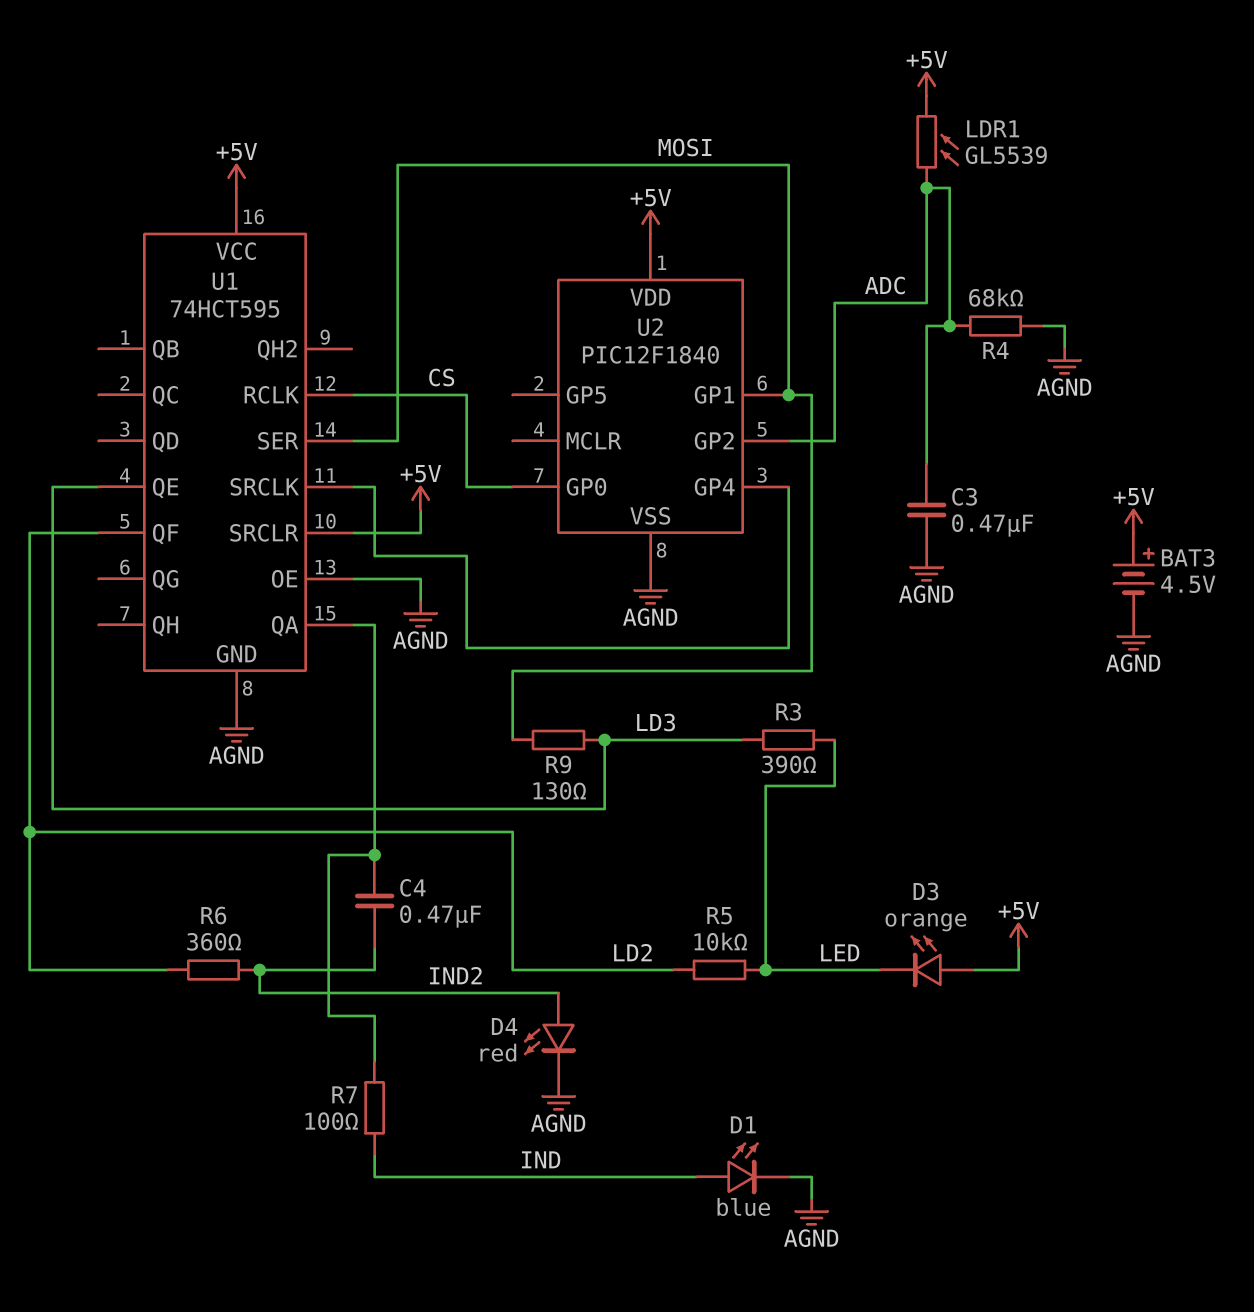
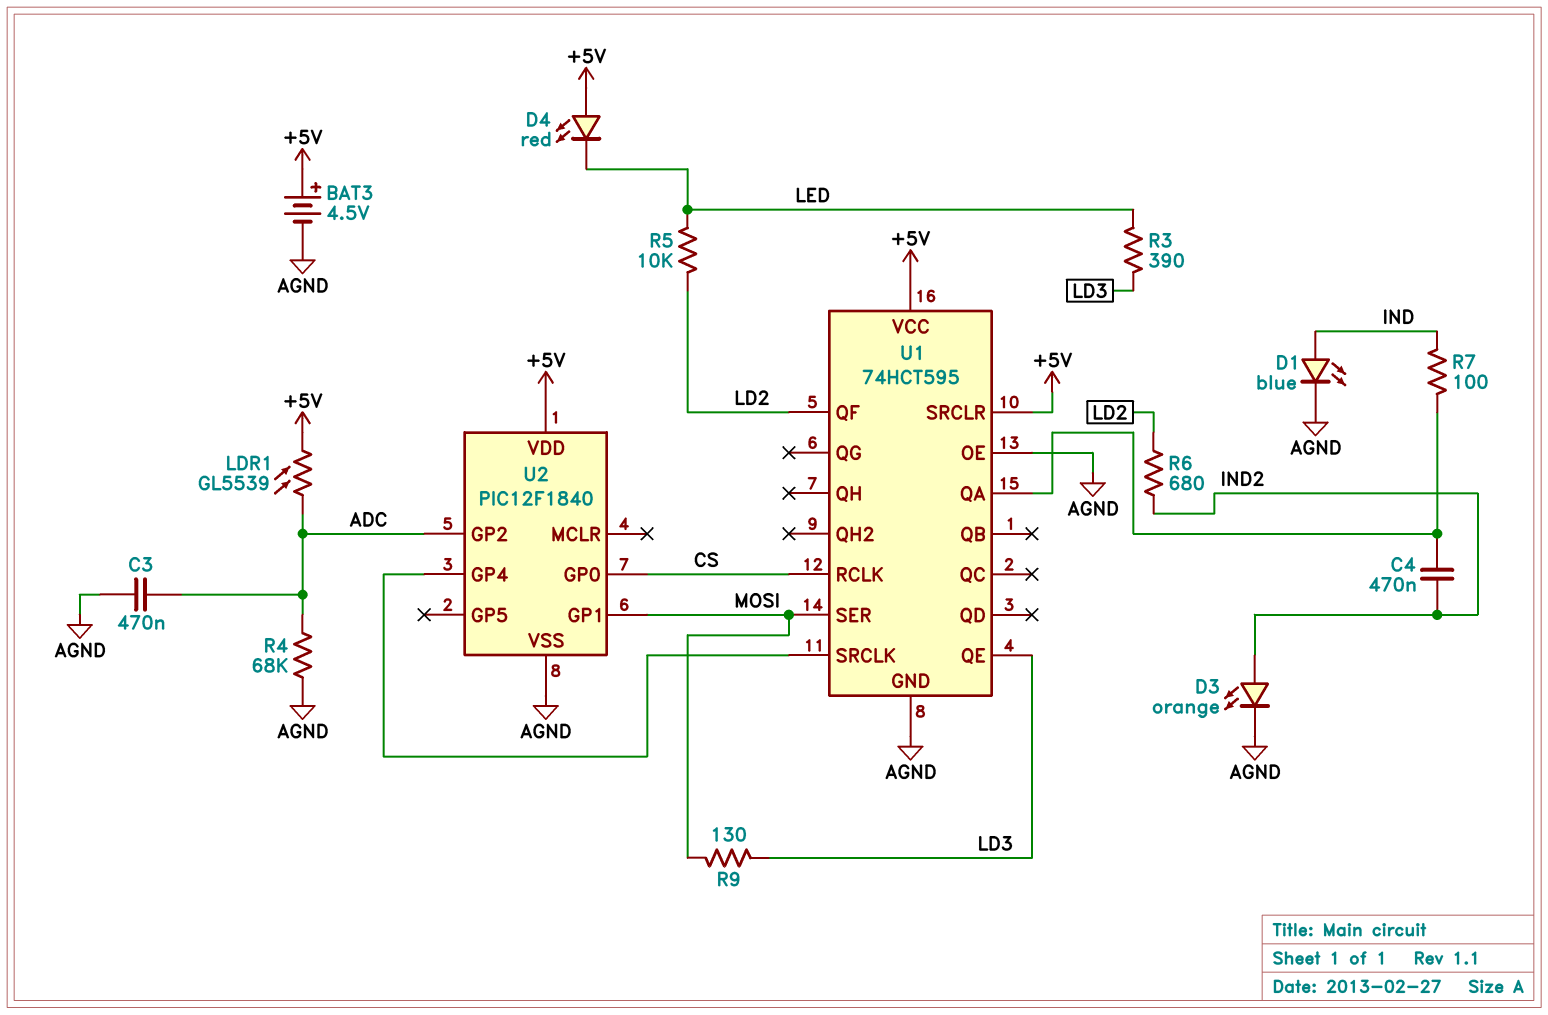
D3: LED orange (A +5V, K LED) -> LED orange (A IND2, K AGND)
D4: LED red (A IND2, K AGND) -> LED red (A +5V, K LED)
R6: 360 (IND2, LD2) -> 680 (IND2, LD2)

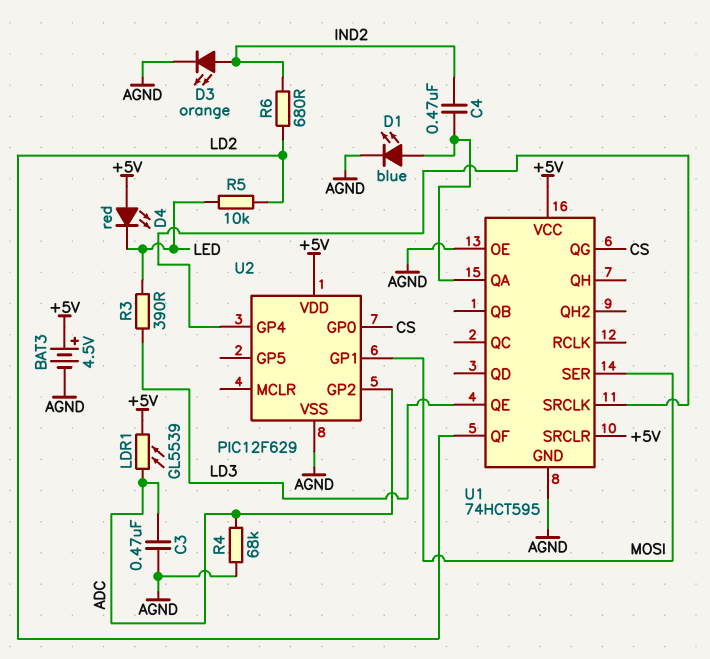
D1: LED blue (A IND, K AGND) -> LED blue (A U1/QA, K AGND)
R7: 100 (IND, U1/QA) -> none
R9: 130 (LD3, MOSI) -> none
U1 pin QG: none -> CS
U1 pin RCLK: CS -> none
U2: PIC12F1840 -> PIC12F629

